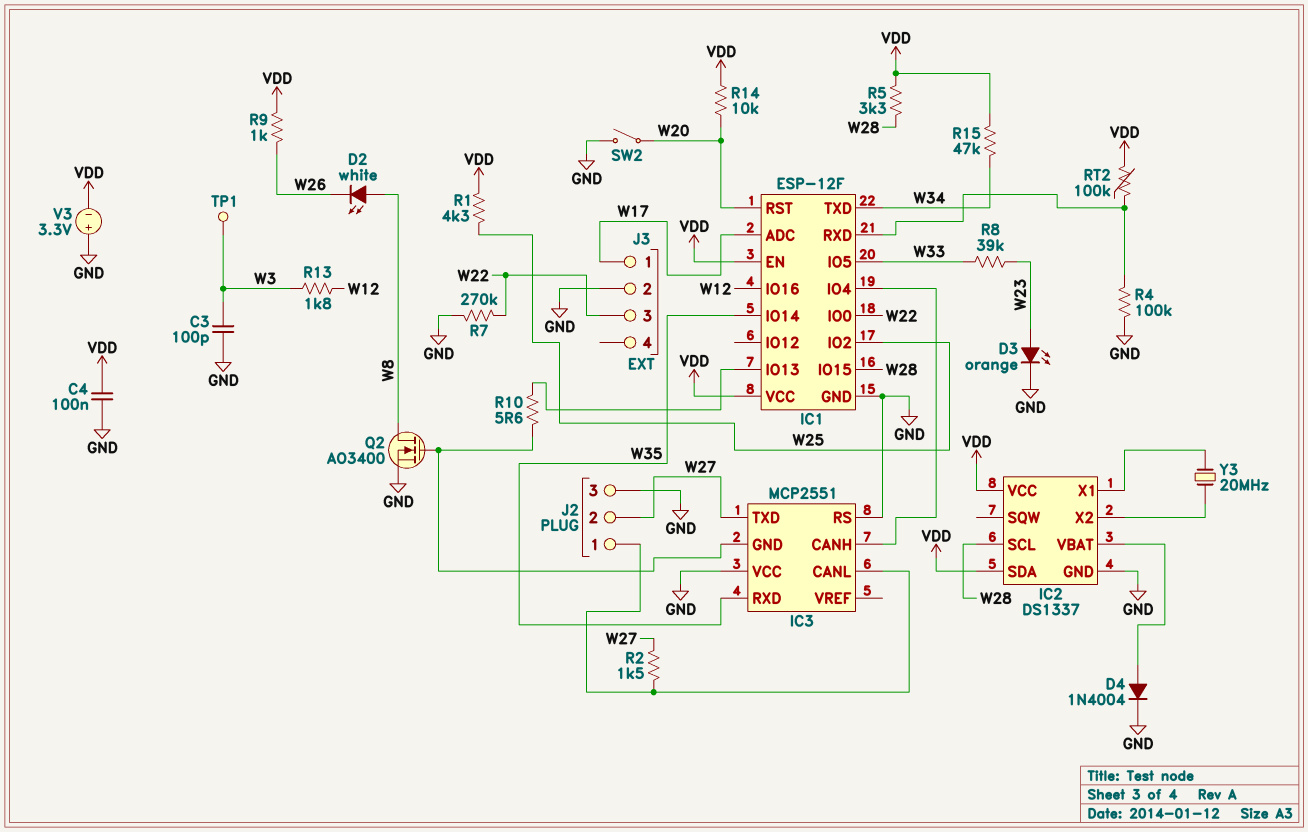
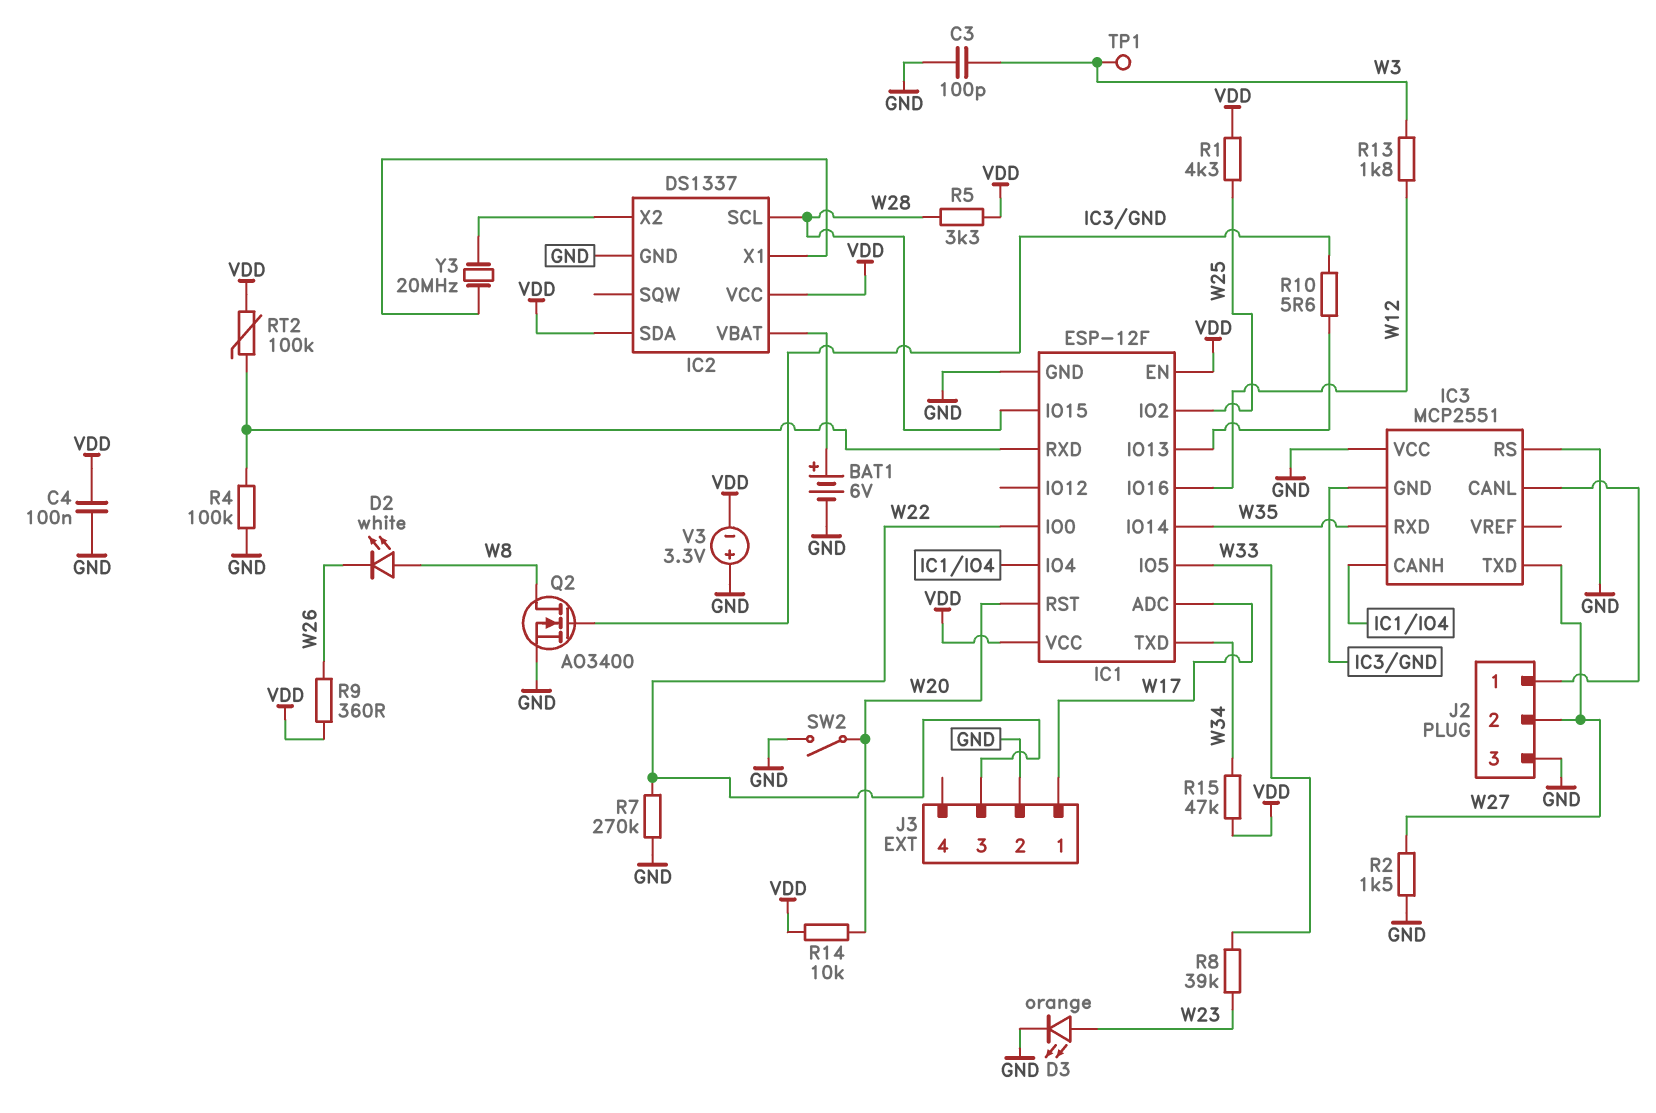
BAT1: none -> 6V (plus IC2/VBAT, minus GND)
D4: diode 1N4004 (A IC2/VBAT, K GND) -> none
R2: 1.5k (IC3/CANL, W27) -> 1.5k (GND, W27)
R9: 1k (VDD, W26) -> 360 (VDD, W26)

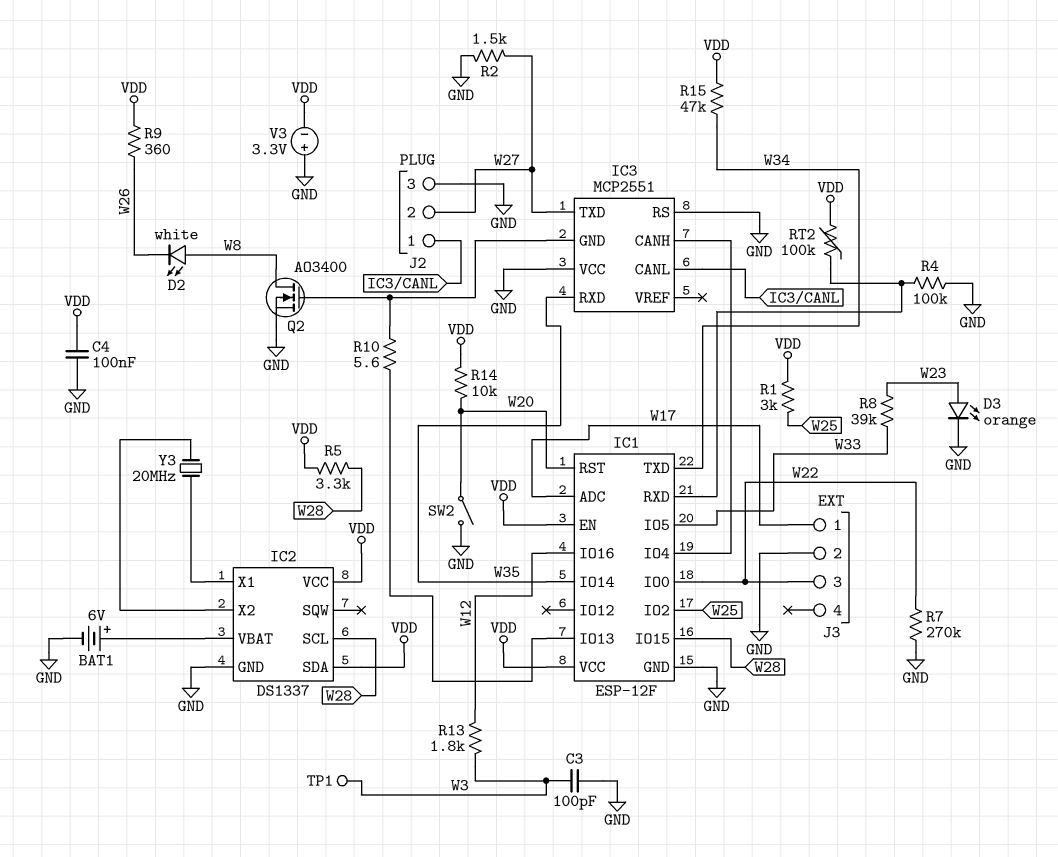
R1: 4.3k (VDD, W25) -> 3k (VDD, W25)

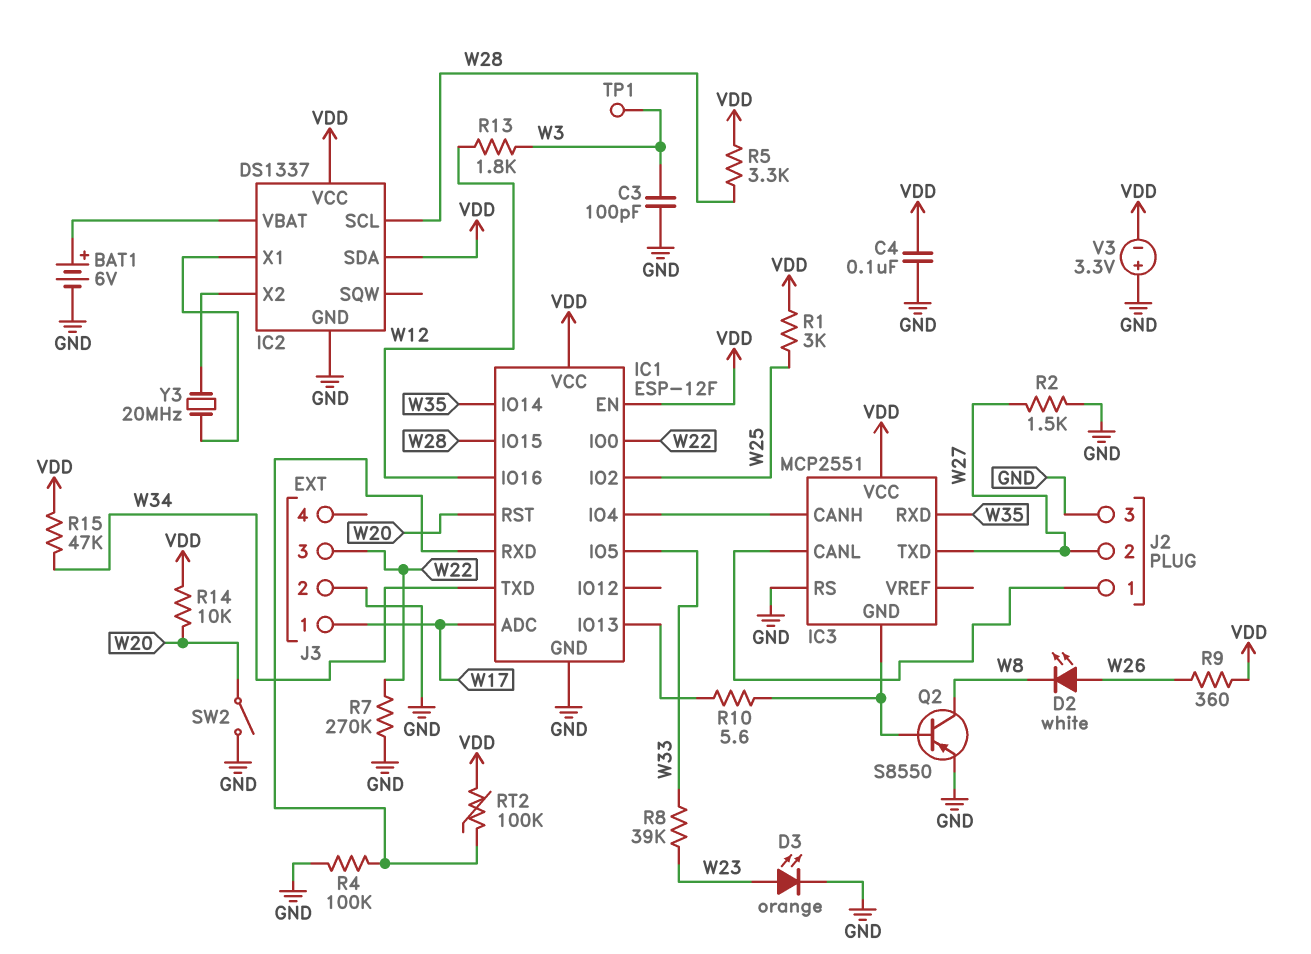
D2: LED white (A W8, K W26) -> LED white (A W26, K W8)
IC3 pin VCC: GND -> VDD
Q2: NMOS AO3400 (G IC3/GND, D W8, S GND) -> PNP S8550 (B IC3/GND, C W8, E GND)

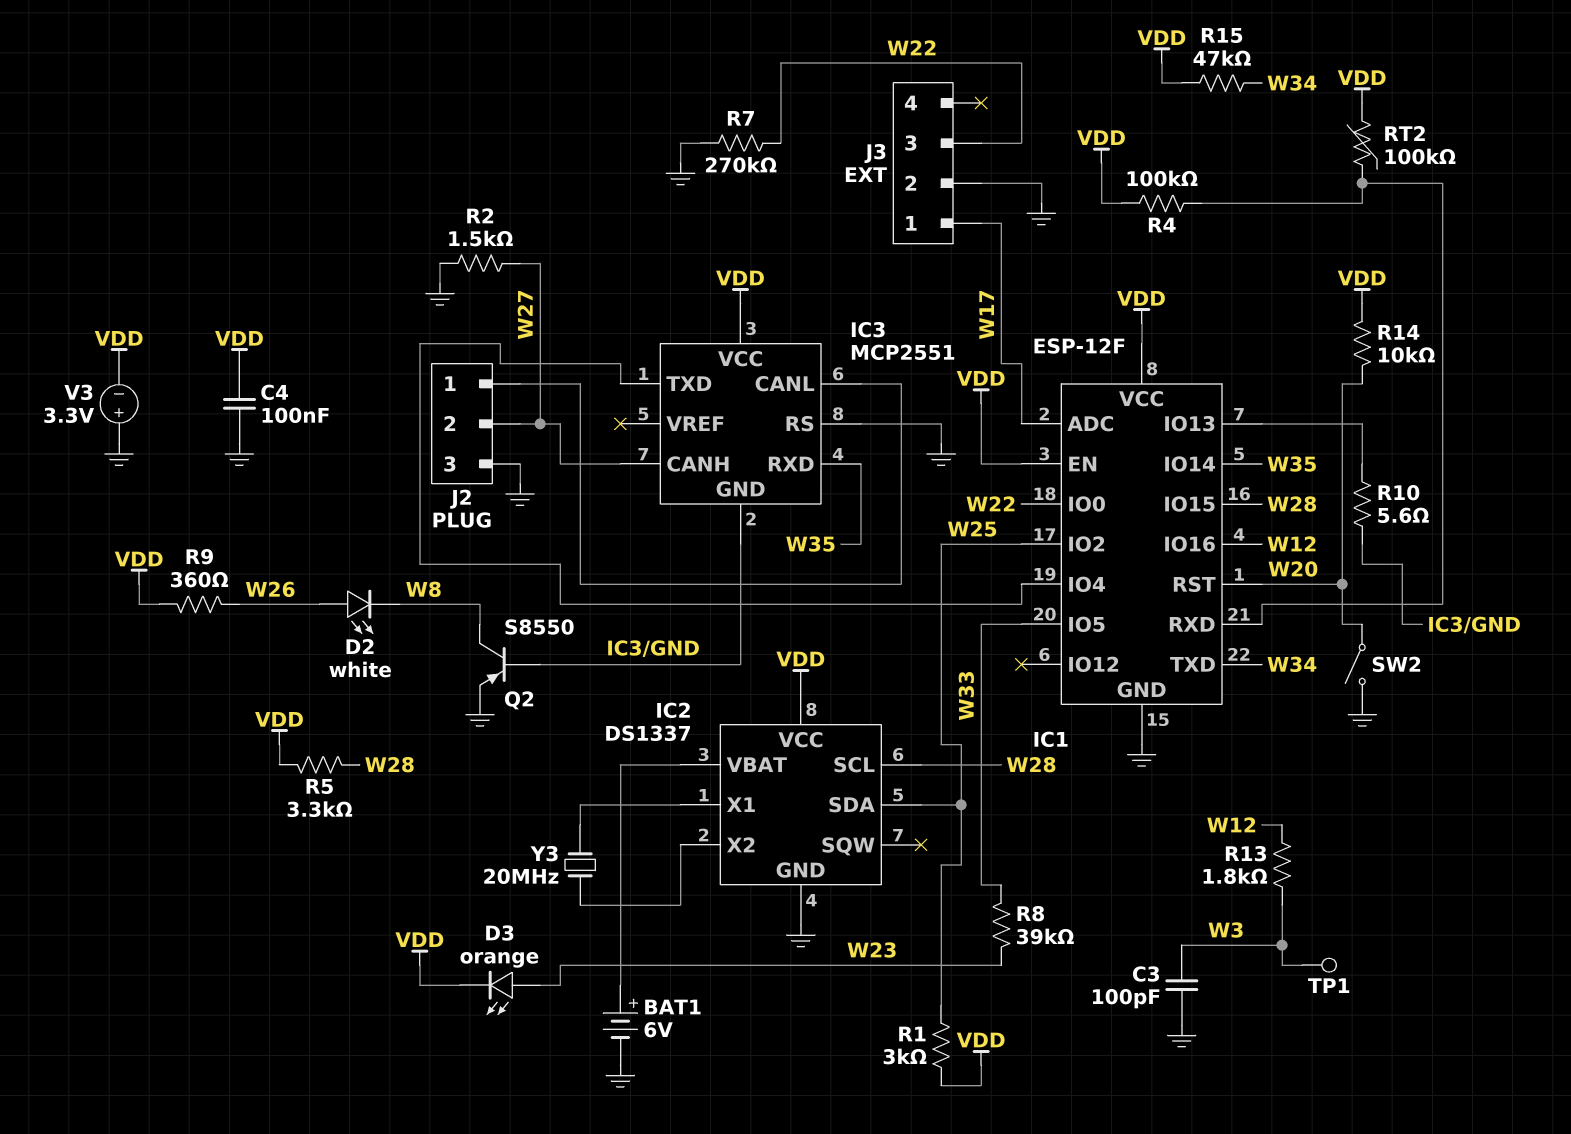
D3: LED orange (A W23, K GND) -> LED orange (A W23, K VDD)
IC2 pin SDA: VDD -> W25
IC3 pin CANH: IC1/IO4 -> W27
IC3 pin TXD: W27 -> IC1/IO4
R4: 100k (GND, IC1/RXD) -> 100k (IC1/RXD, VDD)

